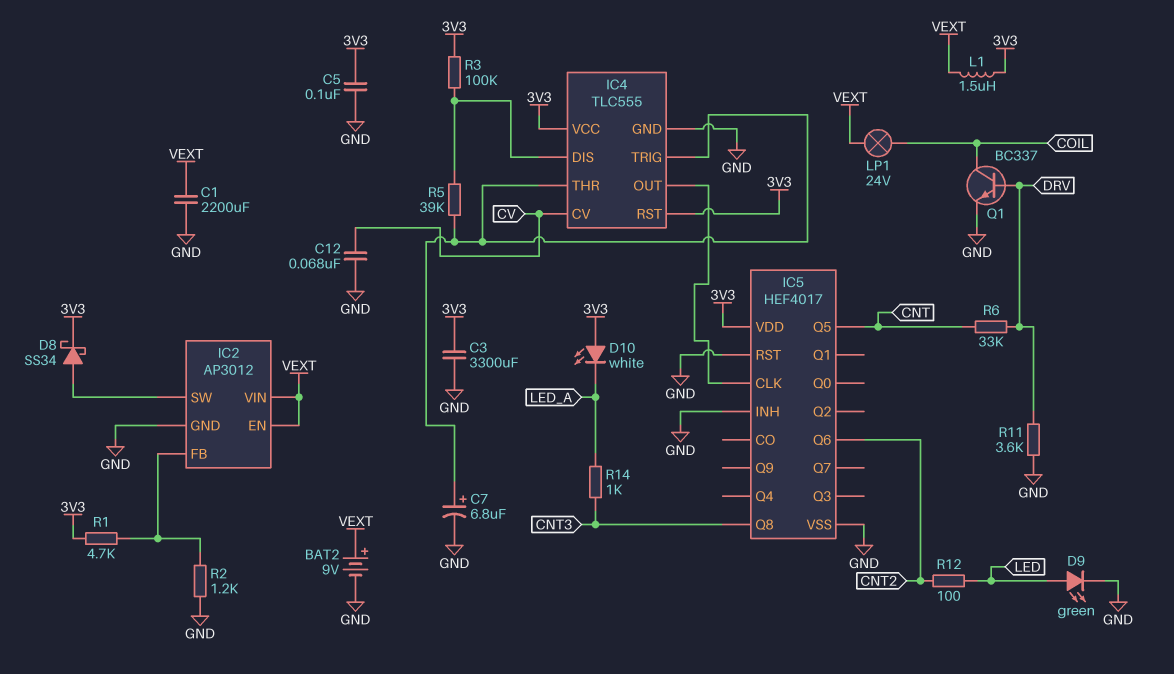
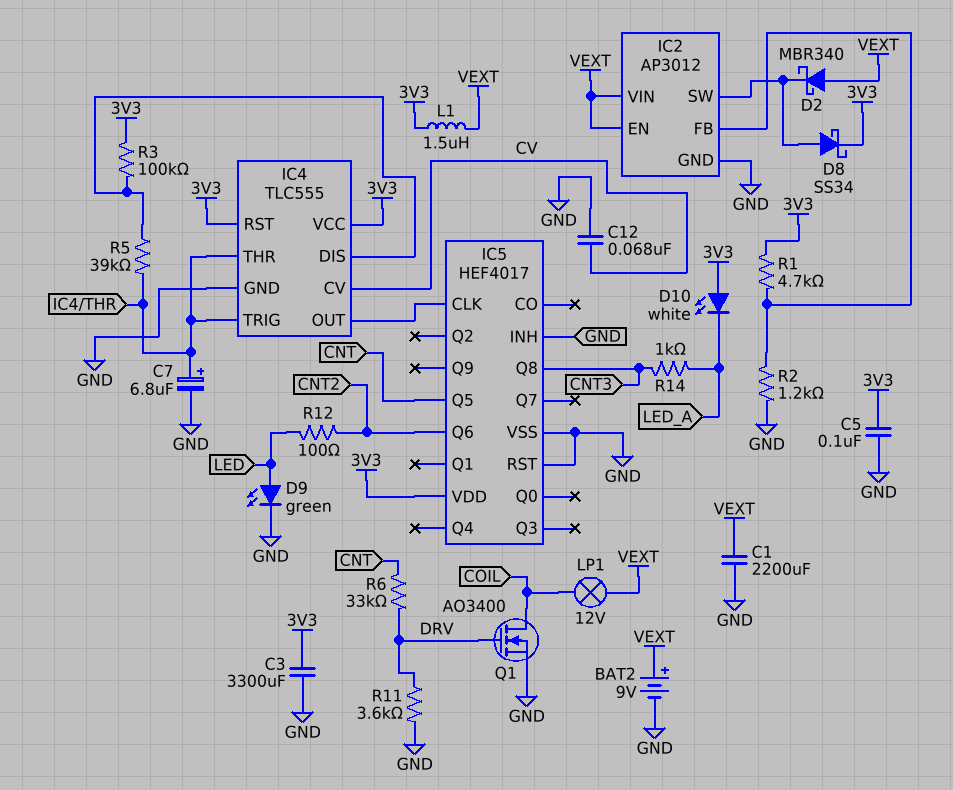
D2: none -> schottky MBR340 (A VEXT, K IC2/SW)
LP1: lamp 24V (COIL, VEXT) -> lamp 12V (COIL, VEXT)
Q1: NPN BC337 (B DRV, C COIL, E GND) -> NMOS AO3400 (G DRV, D COIL, S GND)

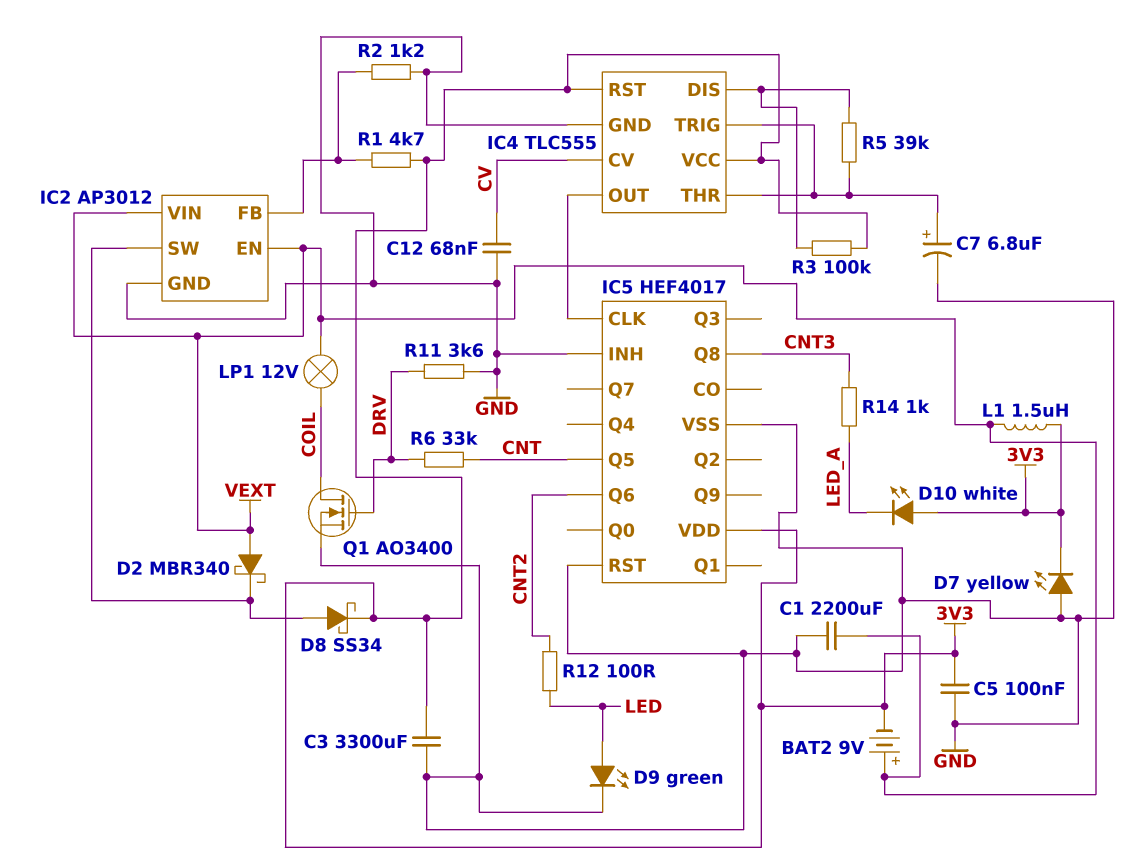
BAT2: 9V (plus VEXT, minus GND) -> 9V (plus VEXT, minus 3V3)
D7: none -> LED yellow (A GND, K 3V3)

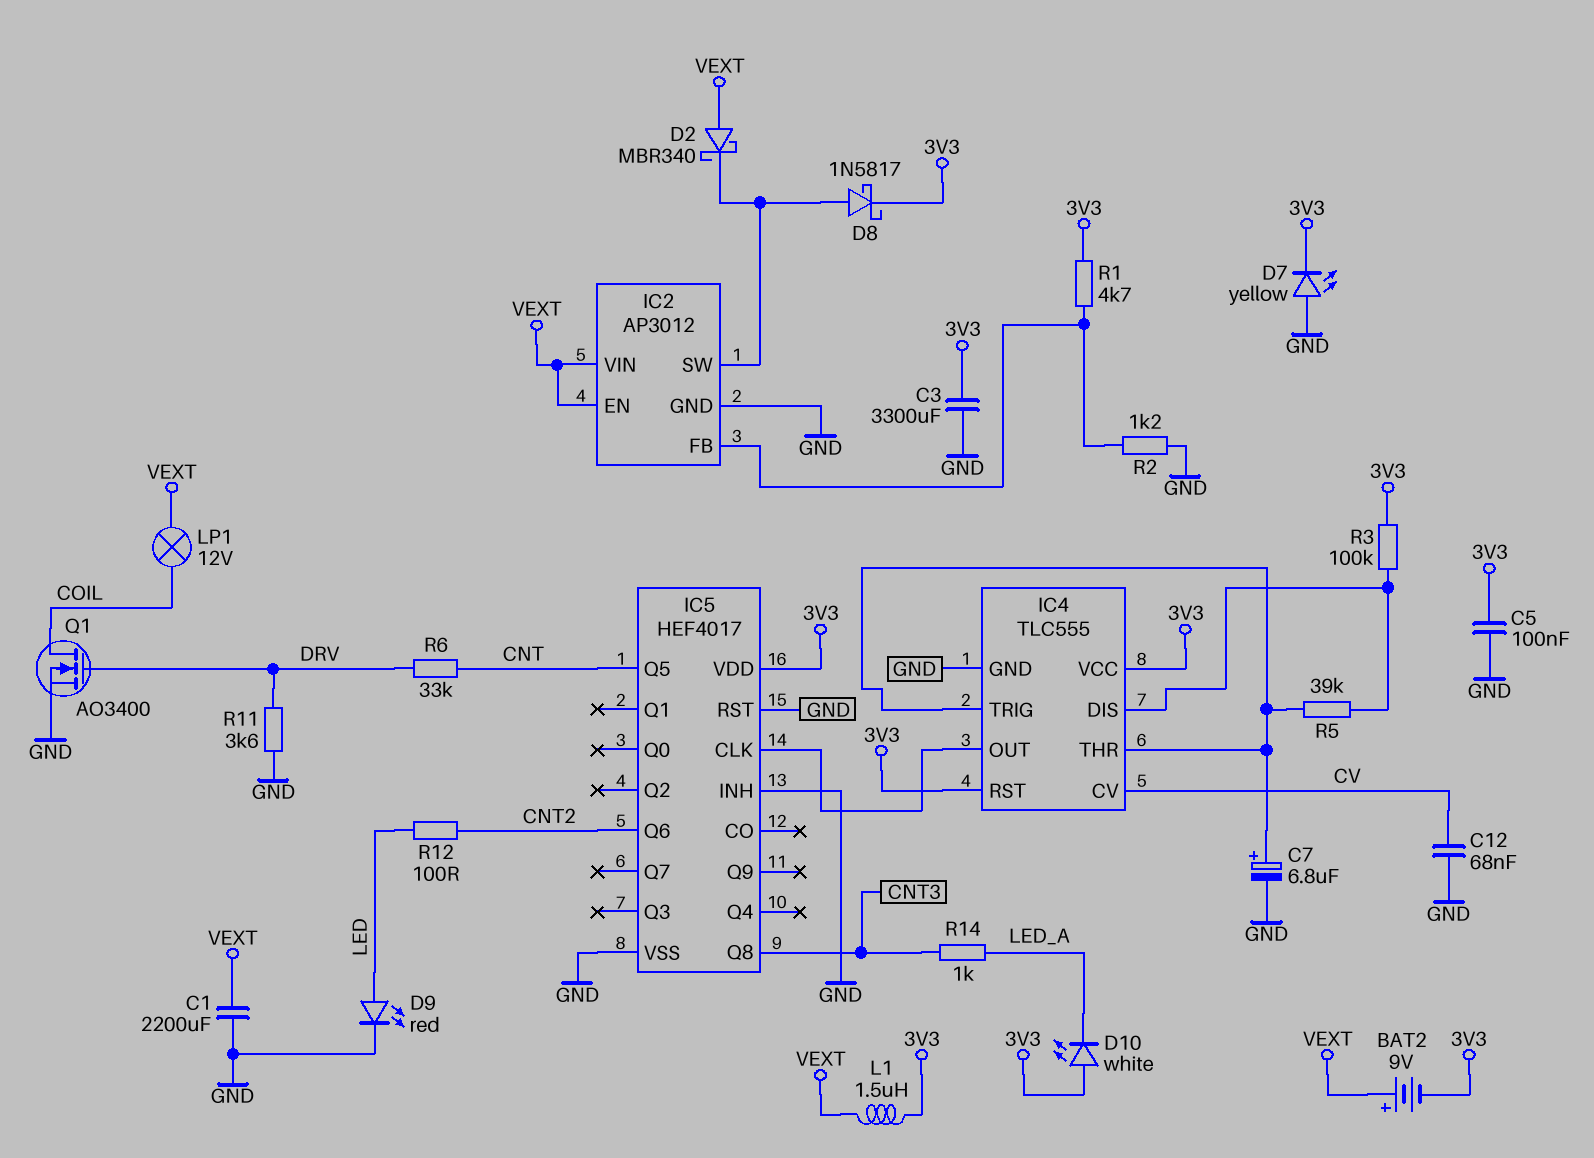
D8: schottky SS34 (A IC2/SW, K 3V3) -> schottky 1N5817 (A IC2/SW, K 3V3)
D9: LED green (A LED, K GND) -> LED red (A LED, K GND)

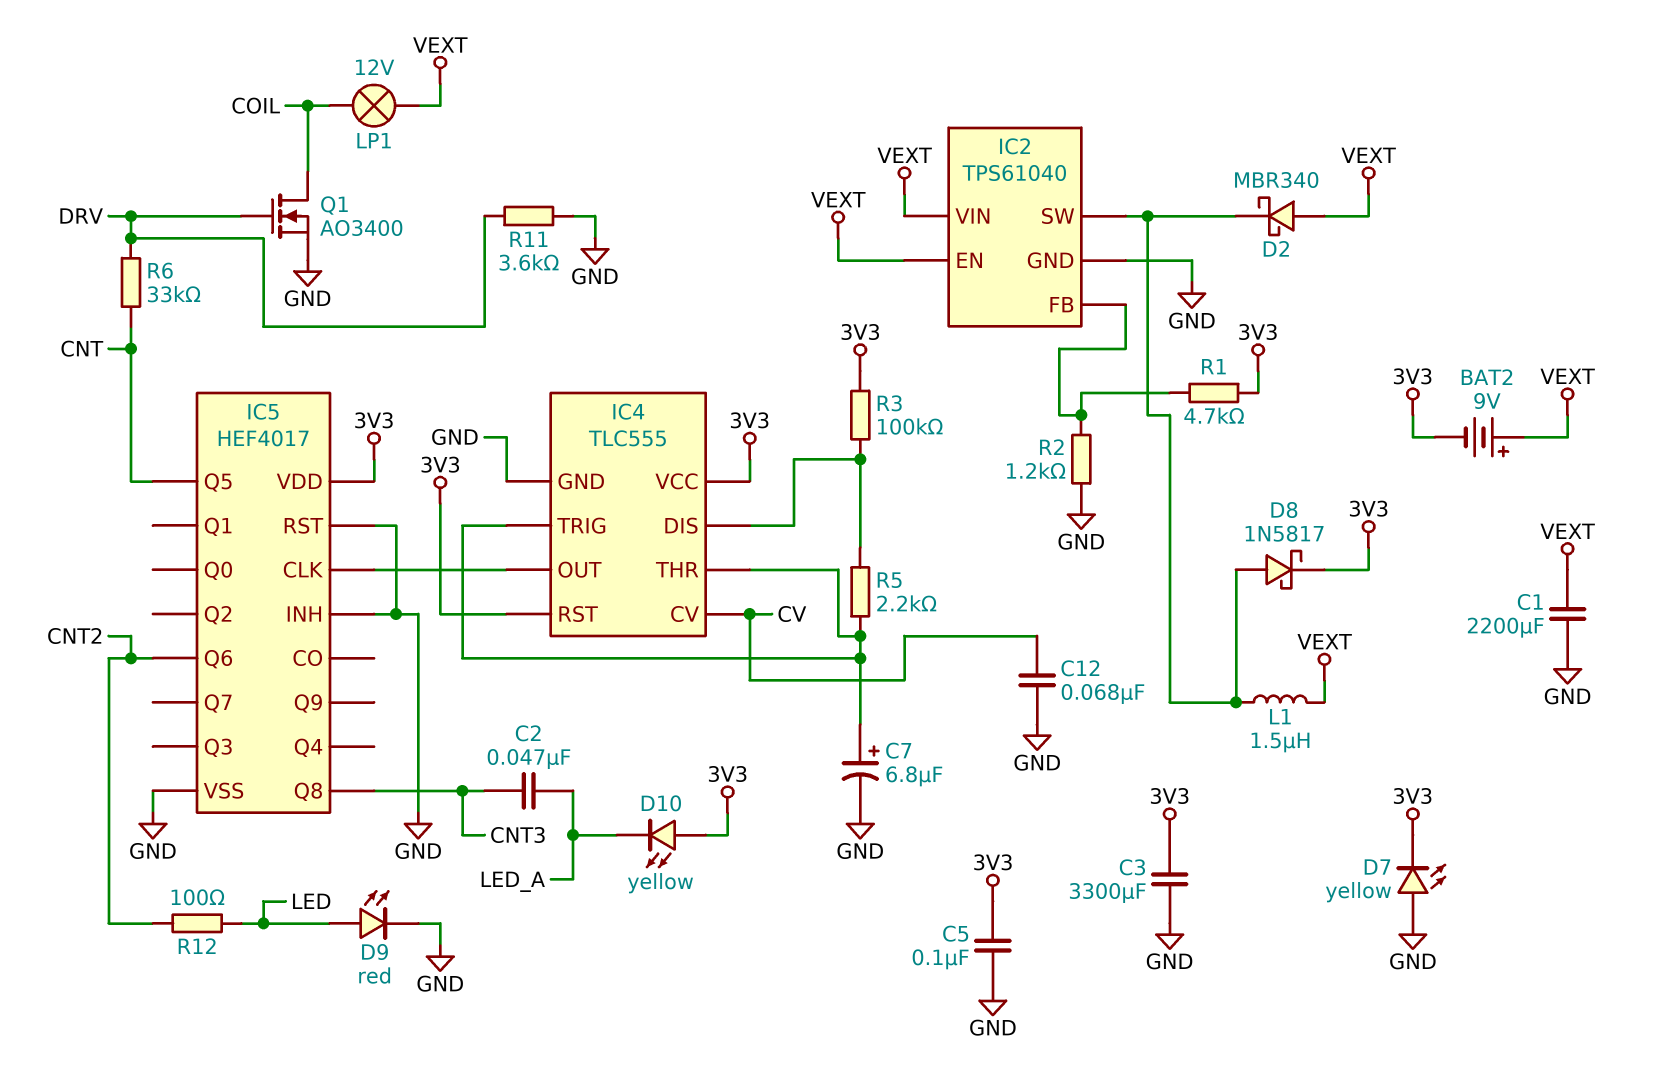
C2: none -> 47nF (CNT3, LED_A)
D10: LED white (A 3V3, K LED_A) -> LED yellow (A 3V3, K LED_A)
IC2: AP3012 -> TPS61040
L1: 1.5uH (3V3, VEXT) -> 1.5uH (IC2/SW, VEXT)
R5: 39k (IC4/DIS, IC4/THR) -> 2.2k (IC4/DIS, IC4/THR)
R14: 1k (CNT3, LED_A) -> none

